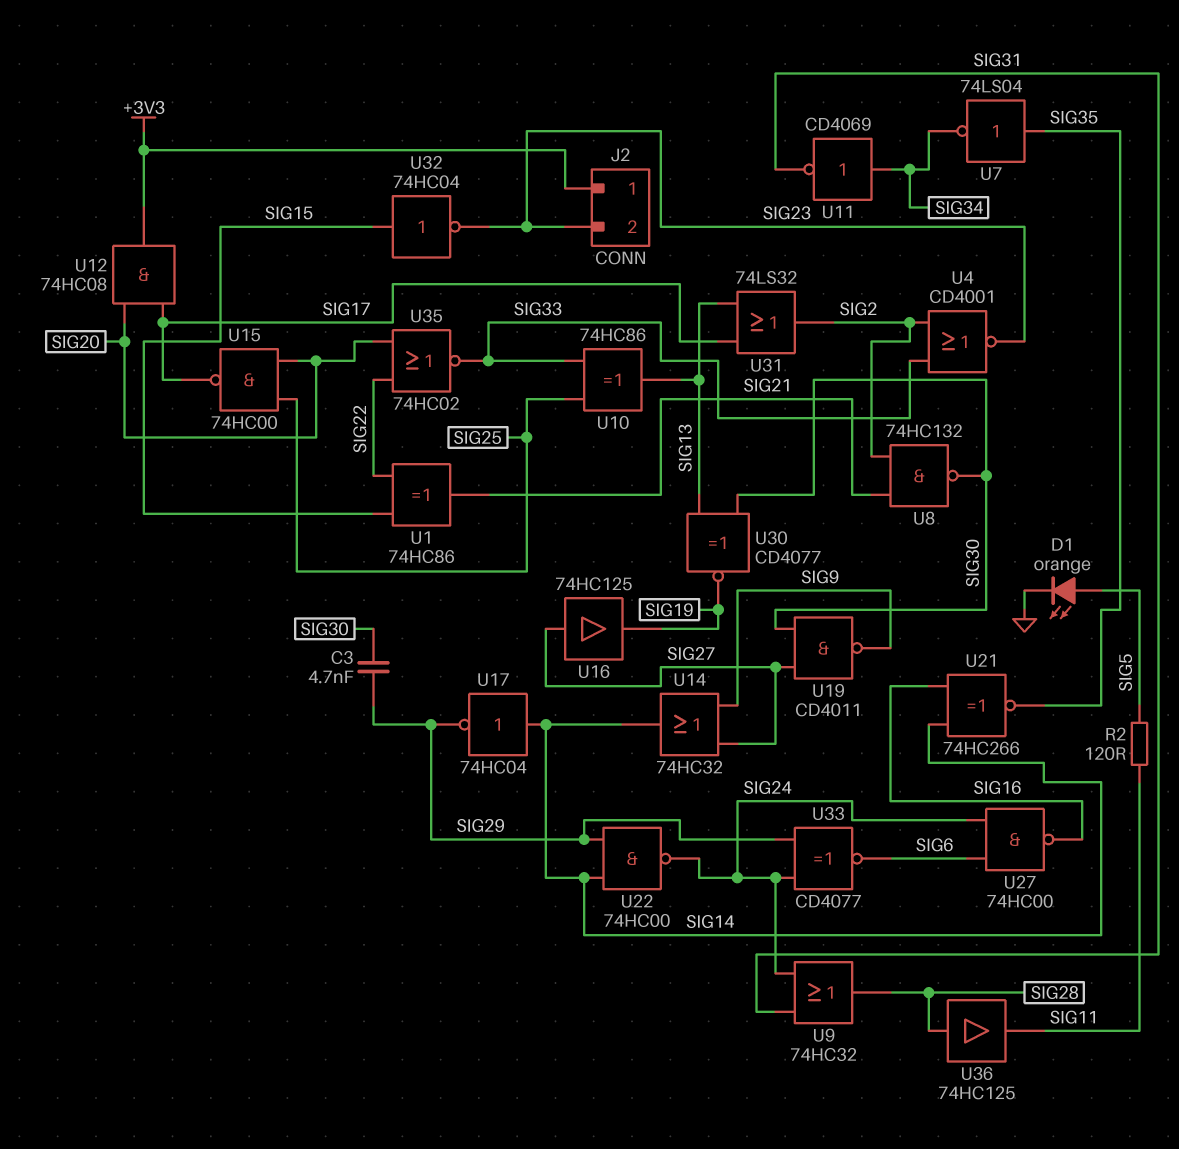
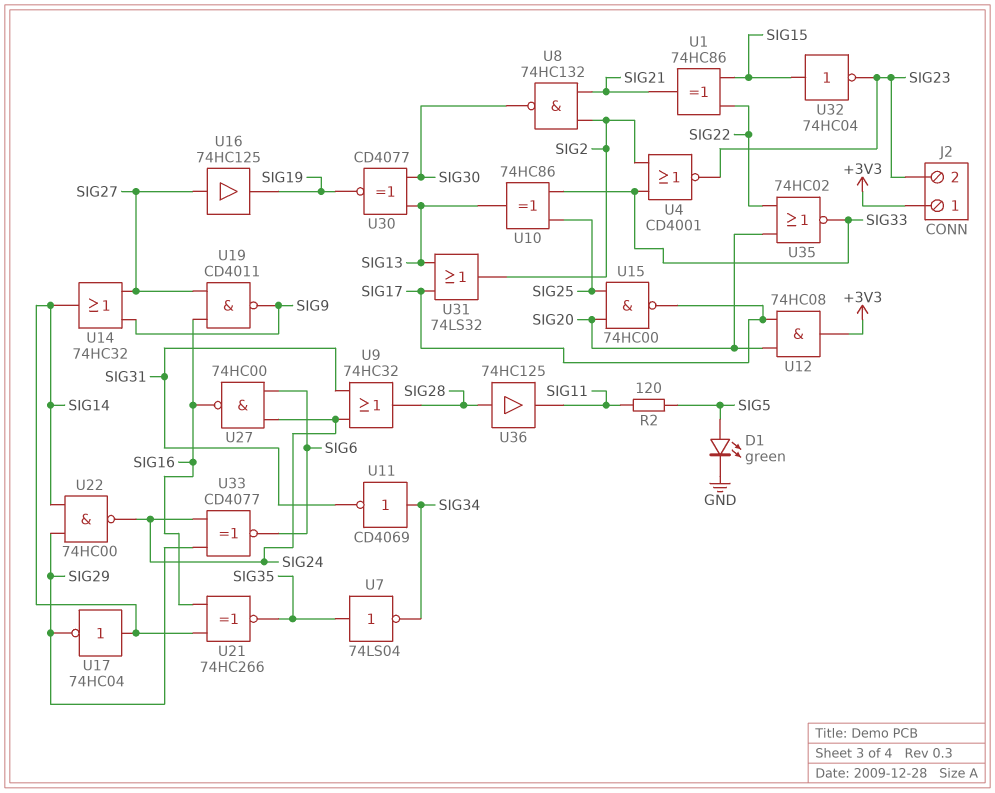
C3: 4.7nF (SIG29, SIG30) -> none
D1: LED orange (A SIG5, K GND) -> LED green (A SIG5, K GND)
U19: NAND CD4011 (in SIG27, in SIG30, out SIG9) -> NAND CD4011 (in SIG16, in SIG27, out SIG9)

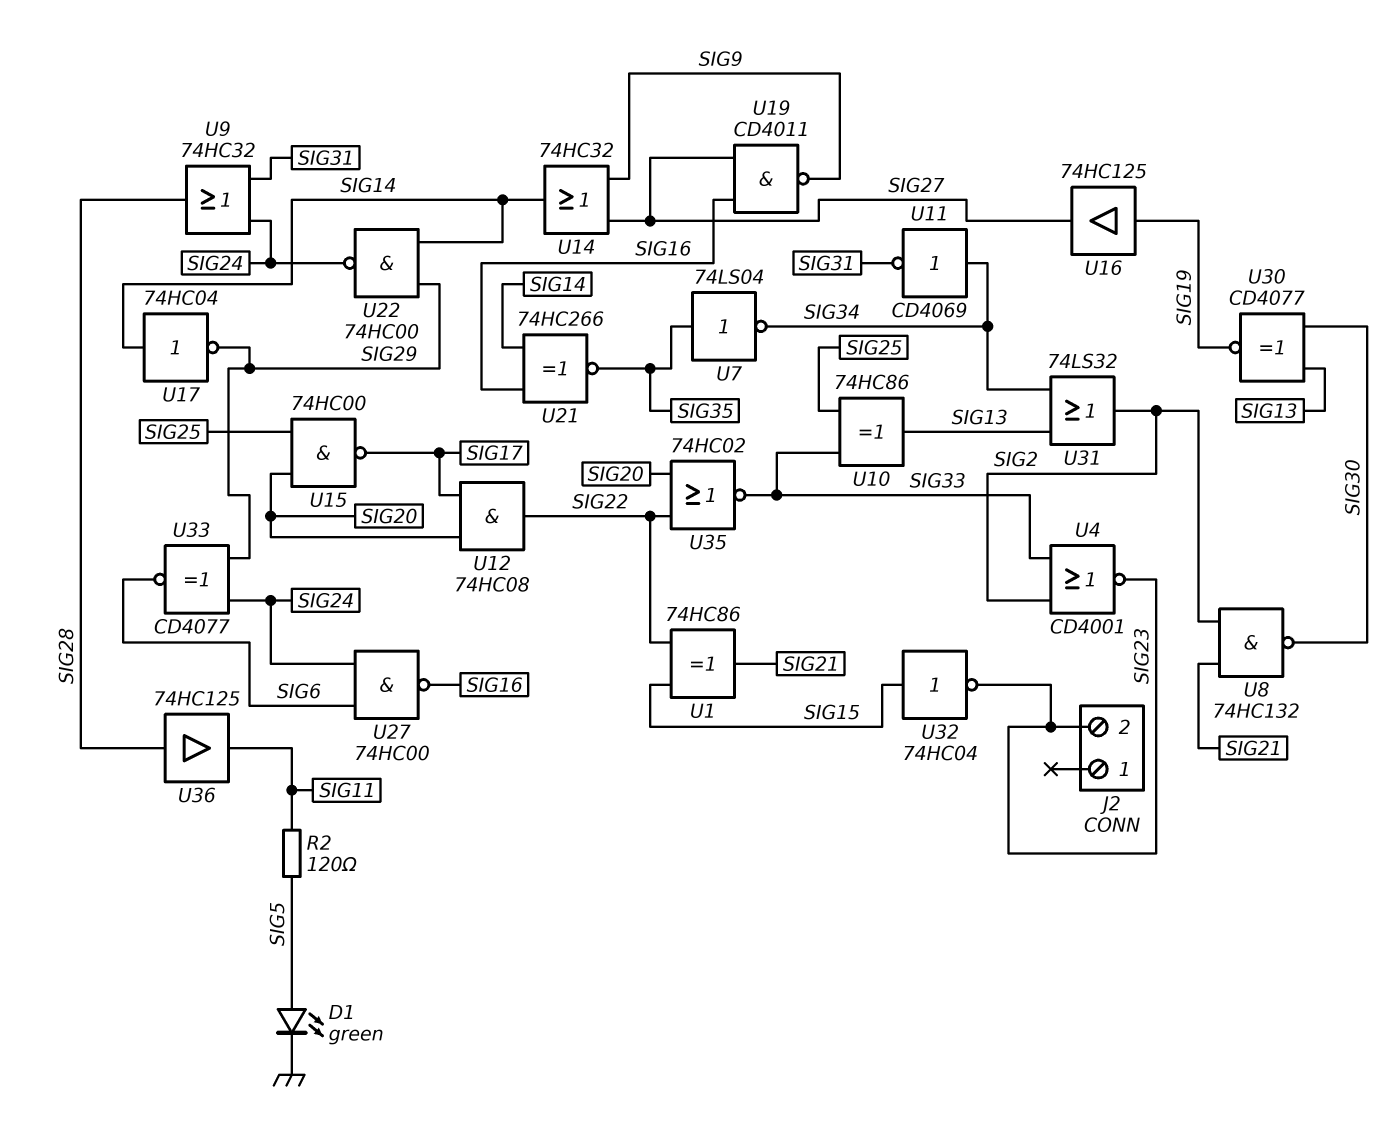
J2 pin 1: +3V3 -> none
U12: AND 74HC08 (in SIG17, in SIG20, out +3V3) -> AND 74HC08 (in SIG17, in SIG20, out SIG22)
U16: buffer 74HC125 (in SIG27, out SIG19) -> buffer 74HC125 (in SIG19, out SIG27)
U31: OR 74LS32 (in SIG13, in SIG17, out SIG2) -> OR 74LS32 (in SIG13, in SIG34, out SIG2)

